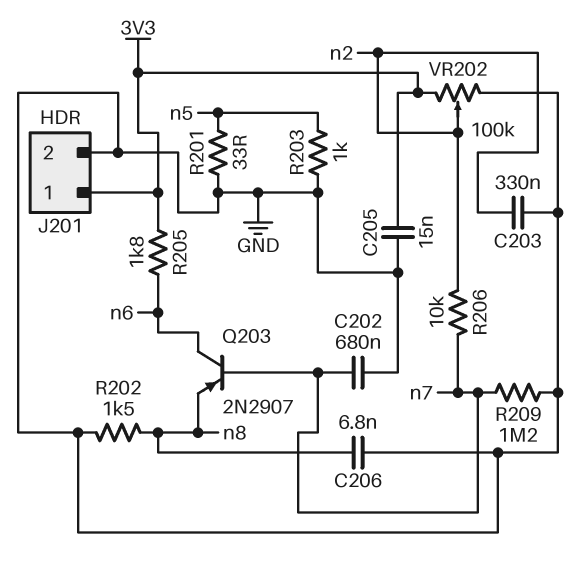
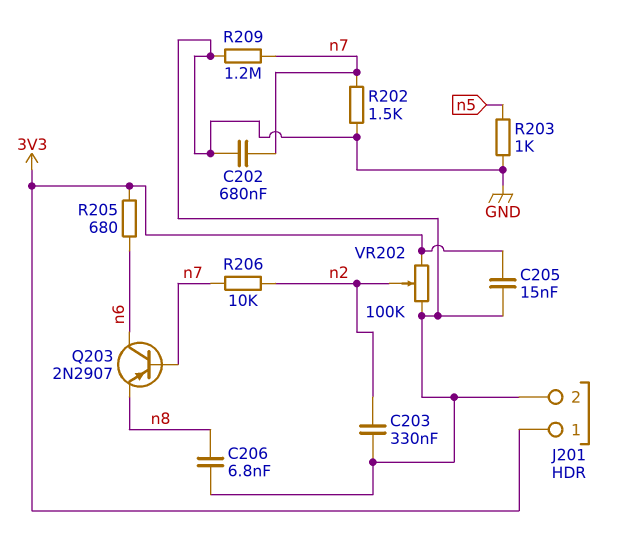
R201: 33 (GND, n5) -> none
R202: 1.5k (GND, n8) -> 1.5k (GND, n7)
R205: 1.8k (3V3, n6) -> 680 (3V3, n6)

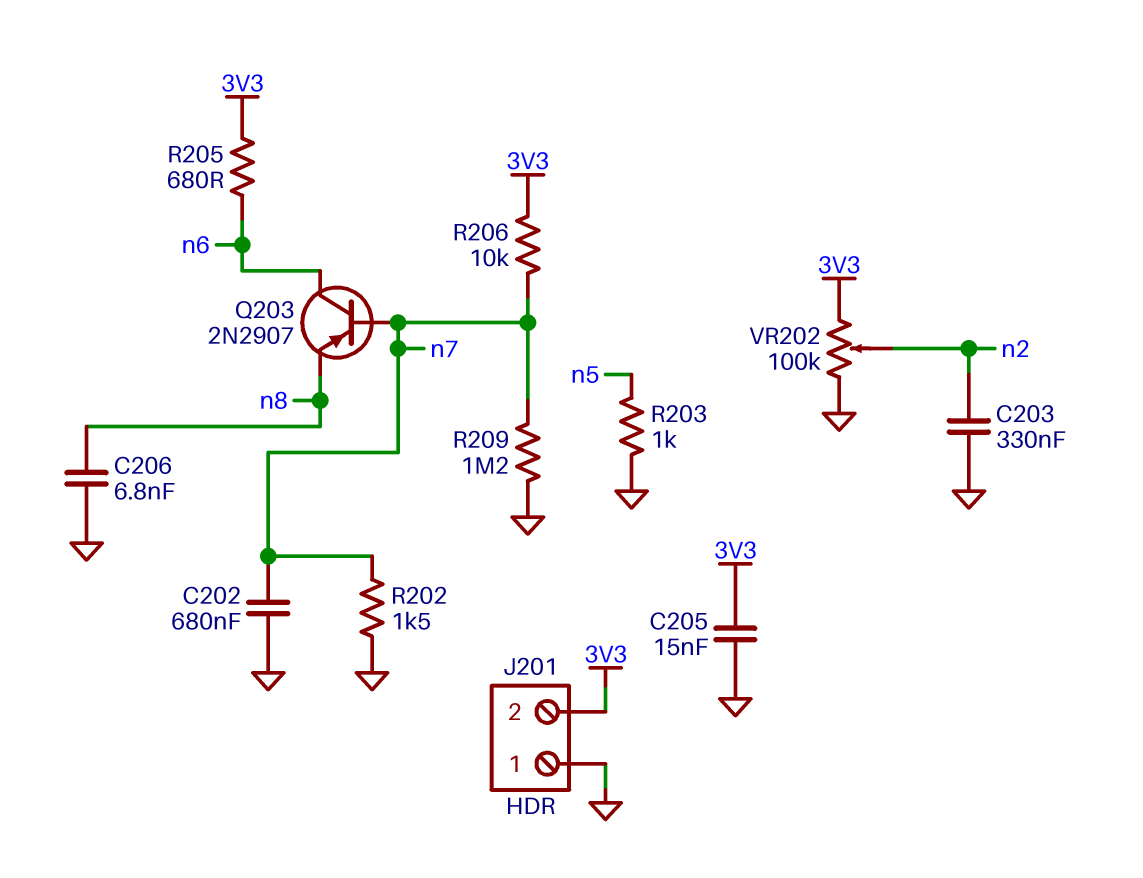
J201 pin 1: 3V3 -> GND
J201 pin 2: GND -> 3V3
R206: 10k (n2, n7) -> 10k (3V3, n7)

